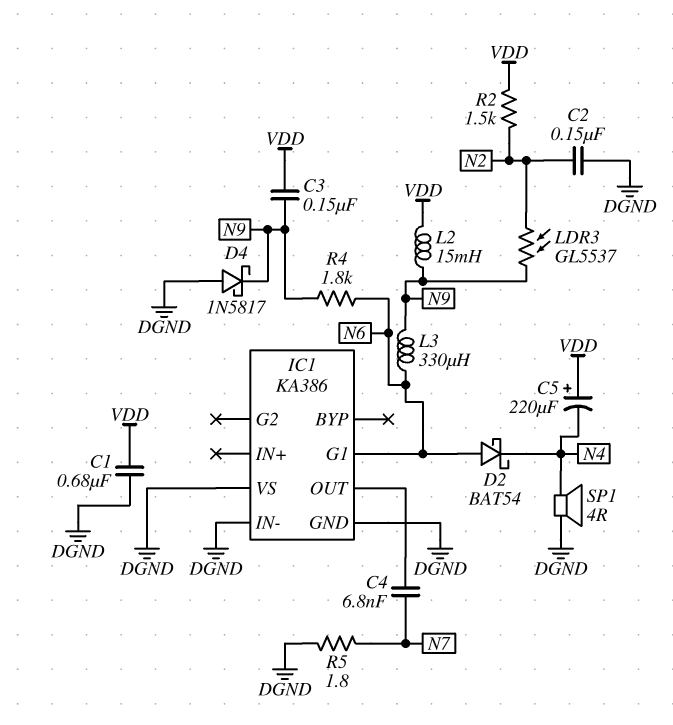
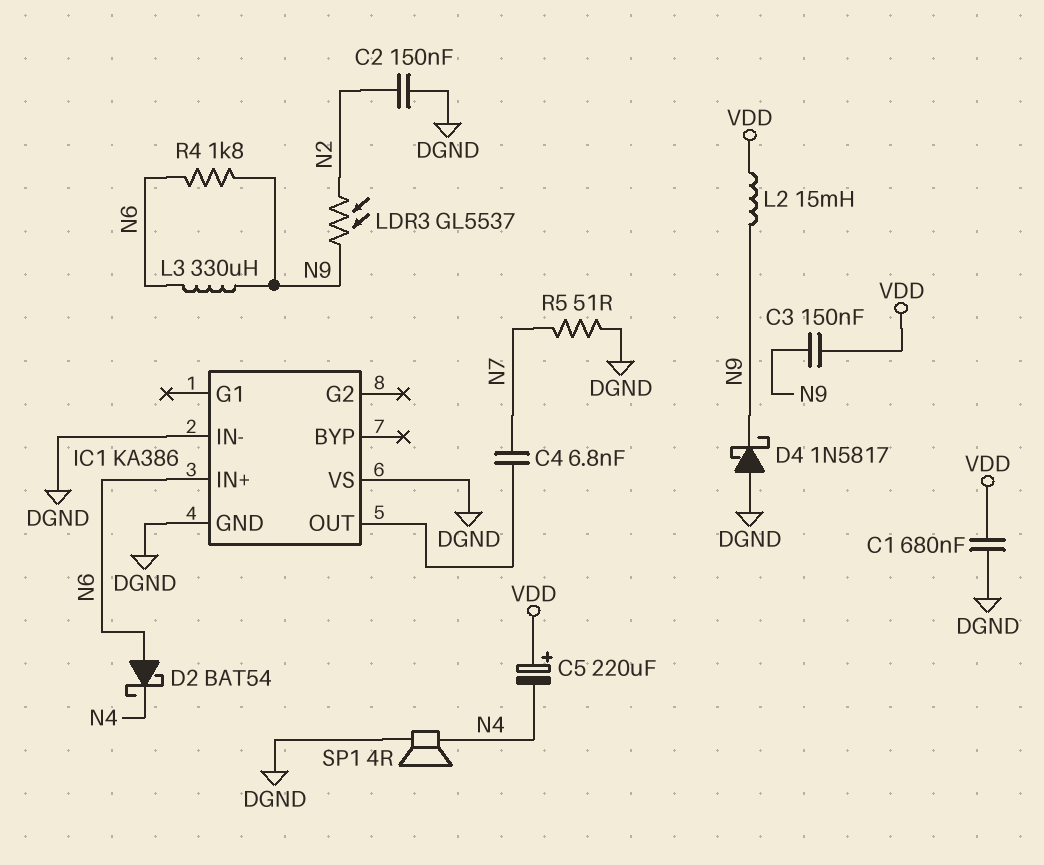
IC1 pin G1: N6 -> none
IC1 pin IN+: none -> N6
R2: 1.5k (N2, VDD) -> none
R5: 1.8 (DGND, N7) -> 51 (DGND, N7)

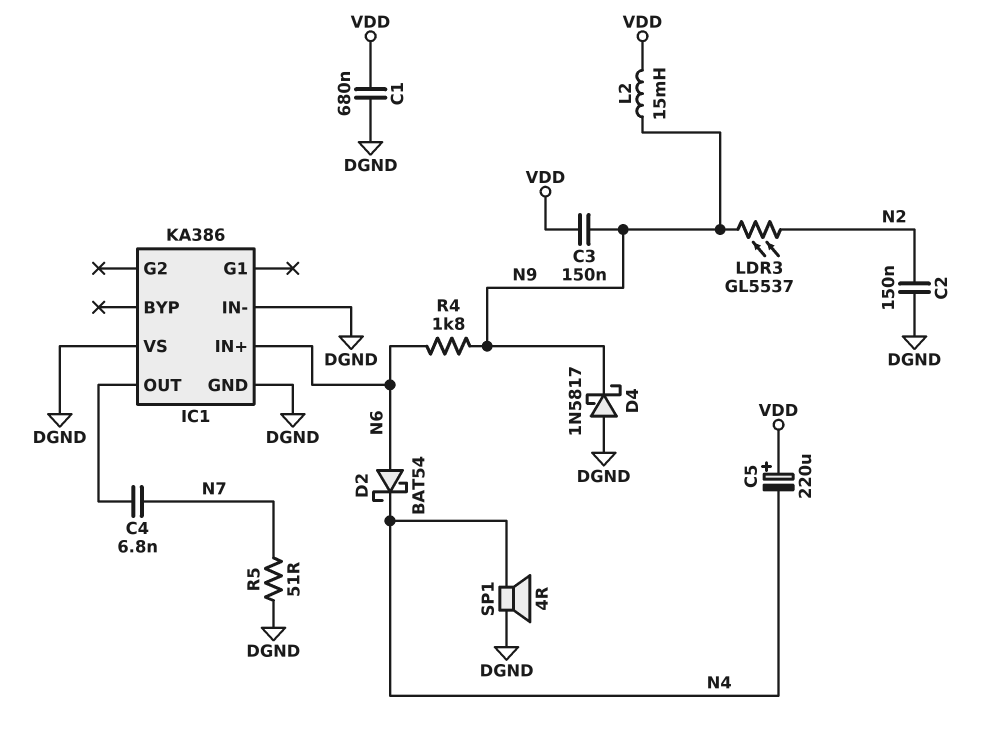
L3: 330uH (N6, N9) -> none

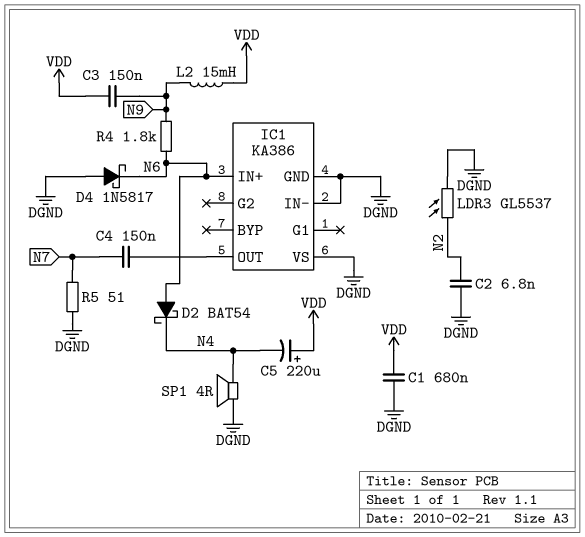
C2: 150nF (DGND, N2) -> 6.8nF (DGND, N2)
C4: 6.8nF (IC1/OUT, N7) -> 150nF (IC1/OUT, N7)
D4: schottky 1N5817 (A DGND, K N9) -> schottky 1N5817 (A DGND, K N6)
LDR3: GL5537 (N2, N9) -> GL5537 (DGND, N2)

